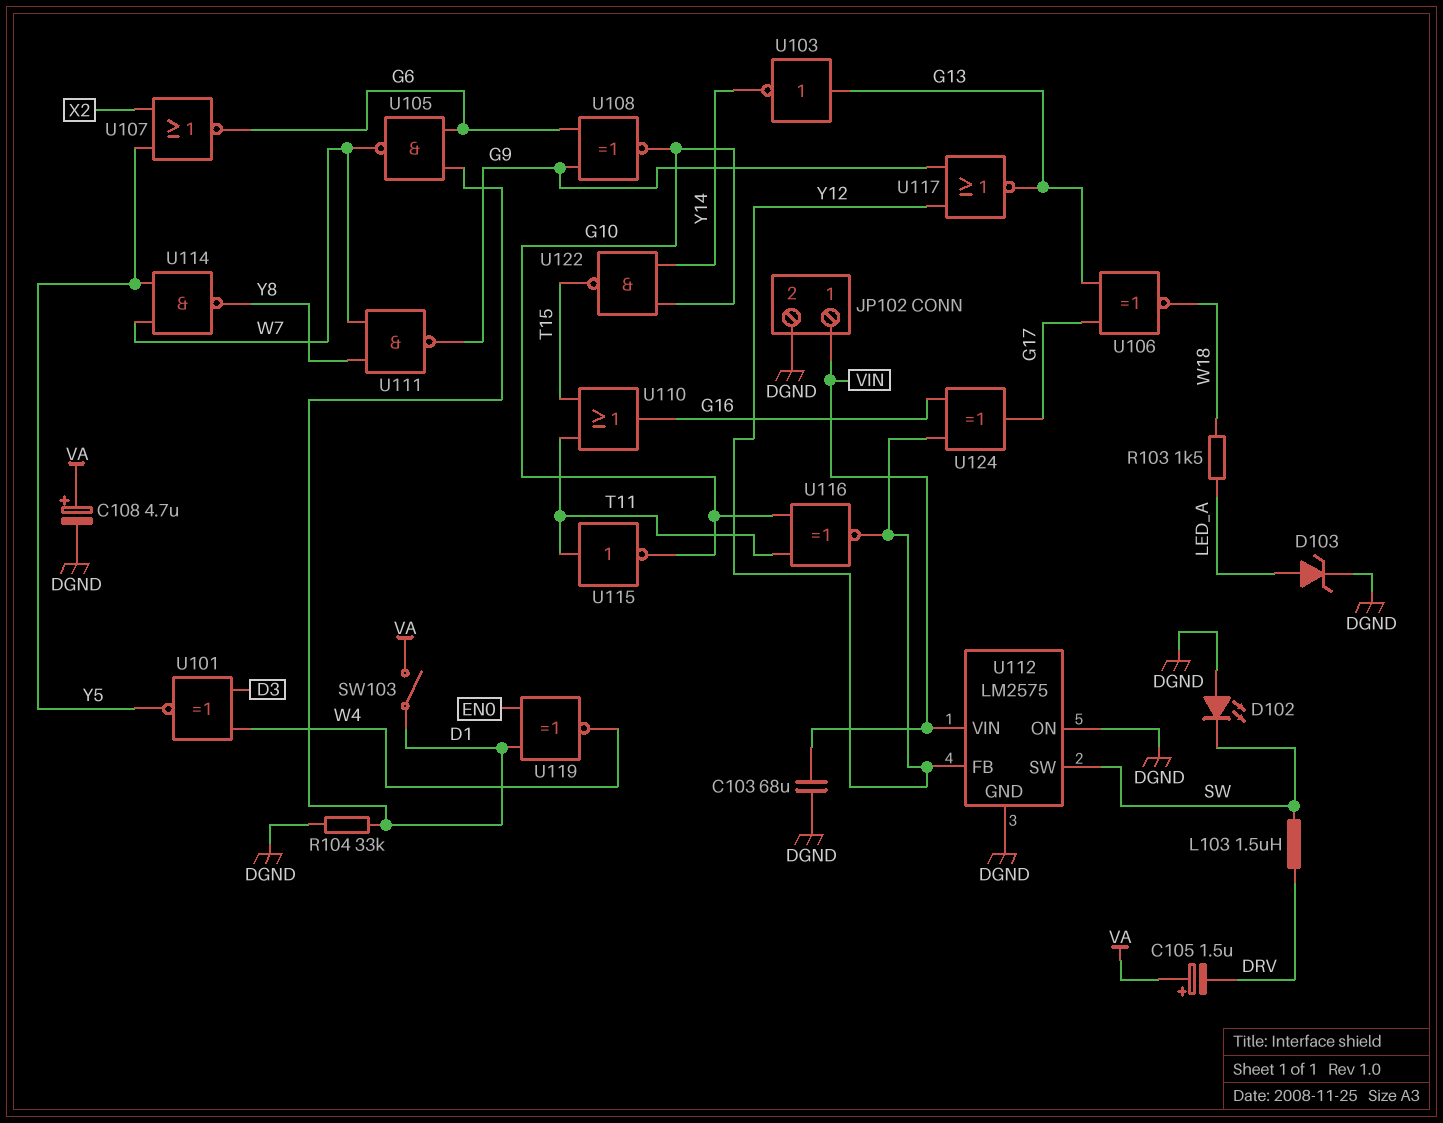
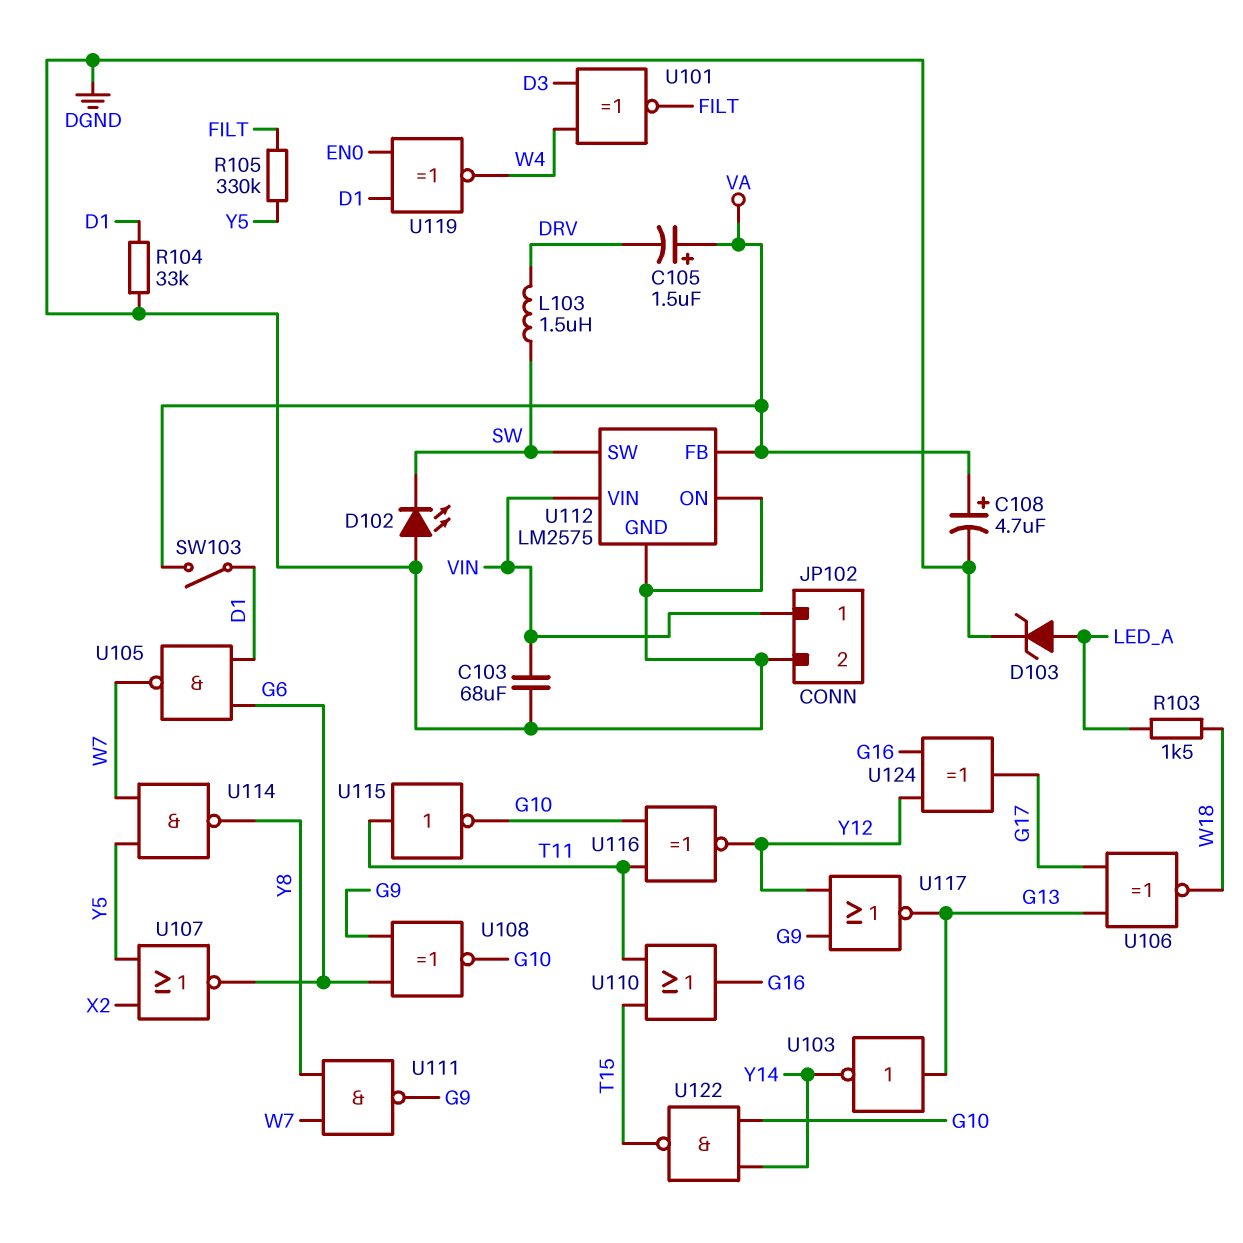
R105: none -> 330k (FILT, Y5)
U101: XNOR (in D3, in W4, out Y5) -> XNOR (in D3, in W4, out FILT)
U112 pin FB: Y12 -> VA

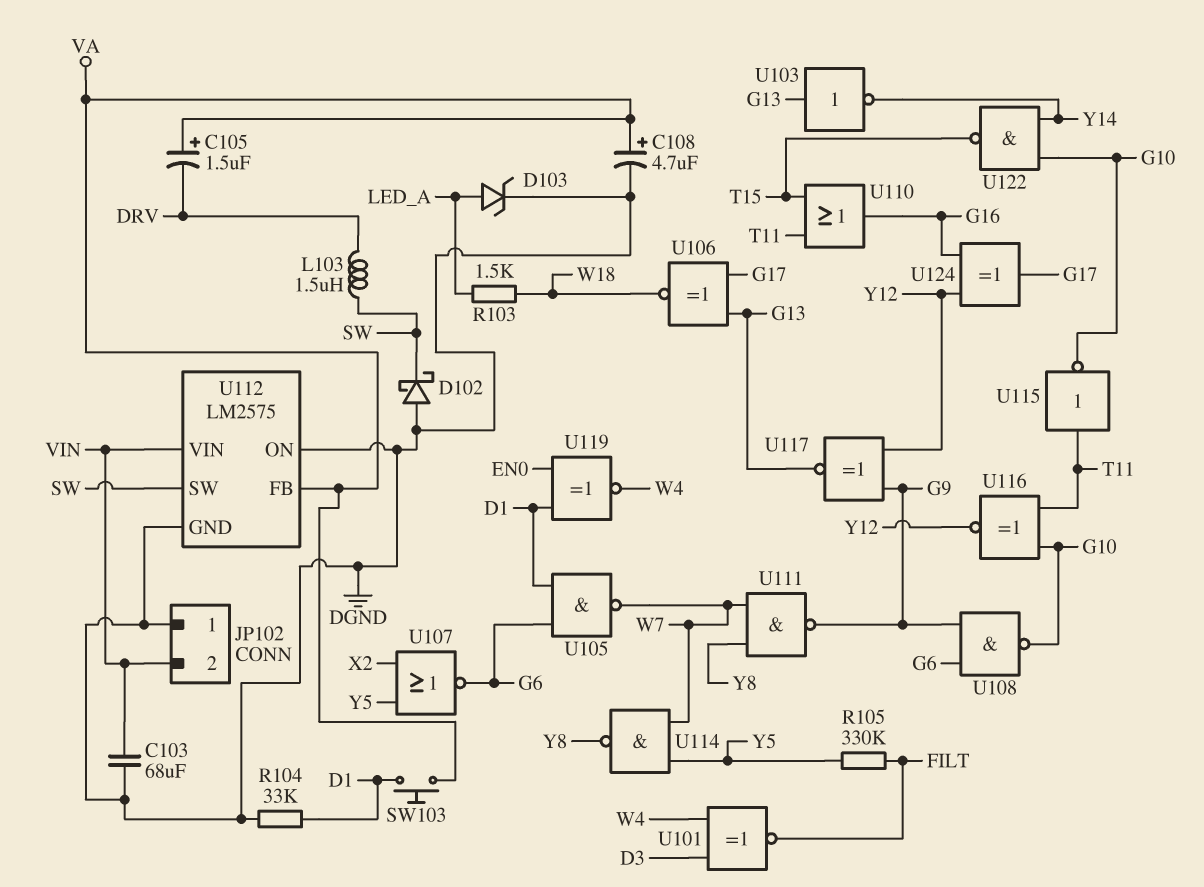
D102: LED (A DGND, K SW) -> schottky (A DGND, K SW)
JP102 pin 1: VIN -> DGND
JP102 pin 2: DGND -> VIN
SW103: switch (D1, VA) -> button (D1, VA)
U108: XNOR (in G6, in G9, out G10) -> NAND (in G6, in G9, out G10)
U117: NOR (in G9, in Y12, out G13) -> XNOR (in G9, in Y12, out G13)

